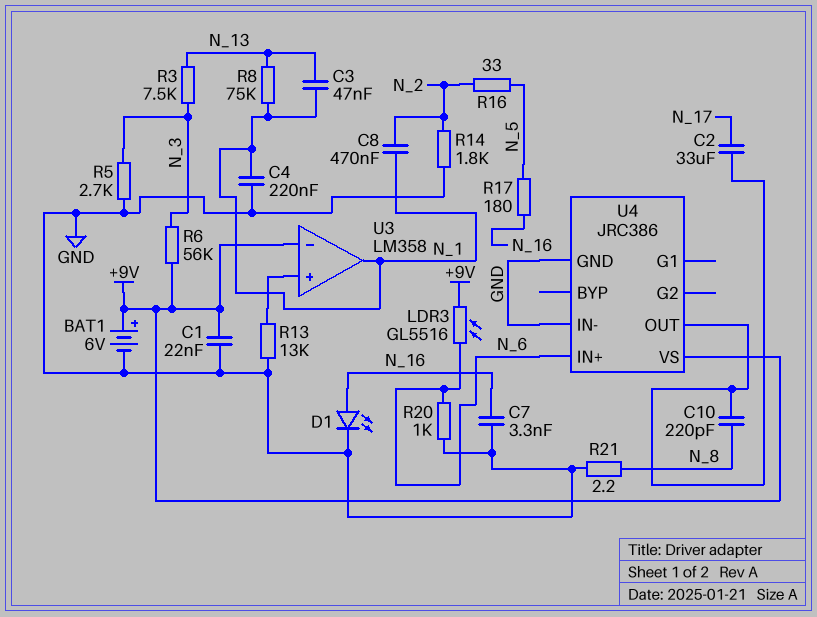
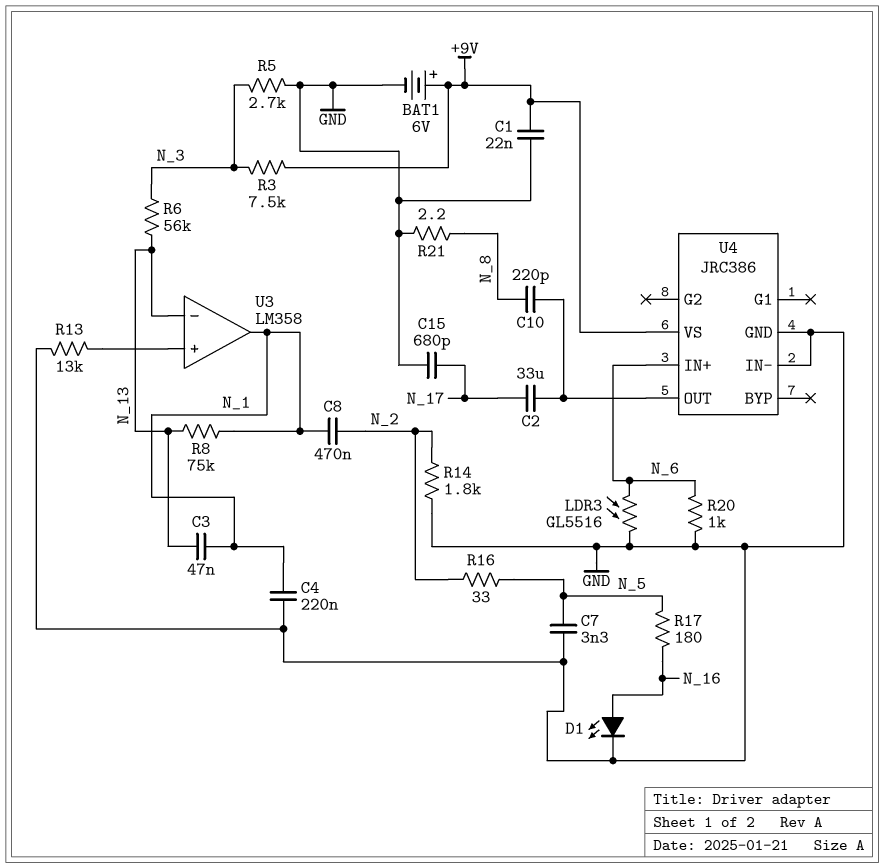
C7: 3.3nF (GND, N_16) -> 3.3nF (GND, N_5)
C15: none -> 680pF (GND, N_17)
LDR3: GL5516 (+9V, N_6) -> GL5516 (GND, N_6)
R3: 7.5k (N_3, N_13) -> 7.5k (+9V, N_3)
R6: 56k (+9V, N_3) -> 56k (N_3, N_13)
U3 pin in-: +9V -> N_13

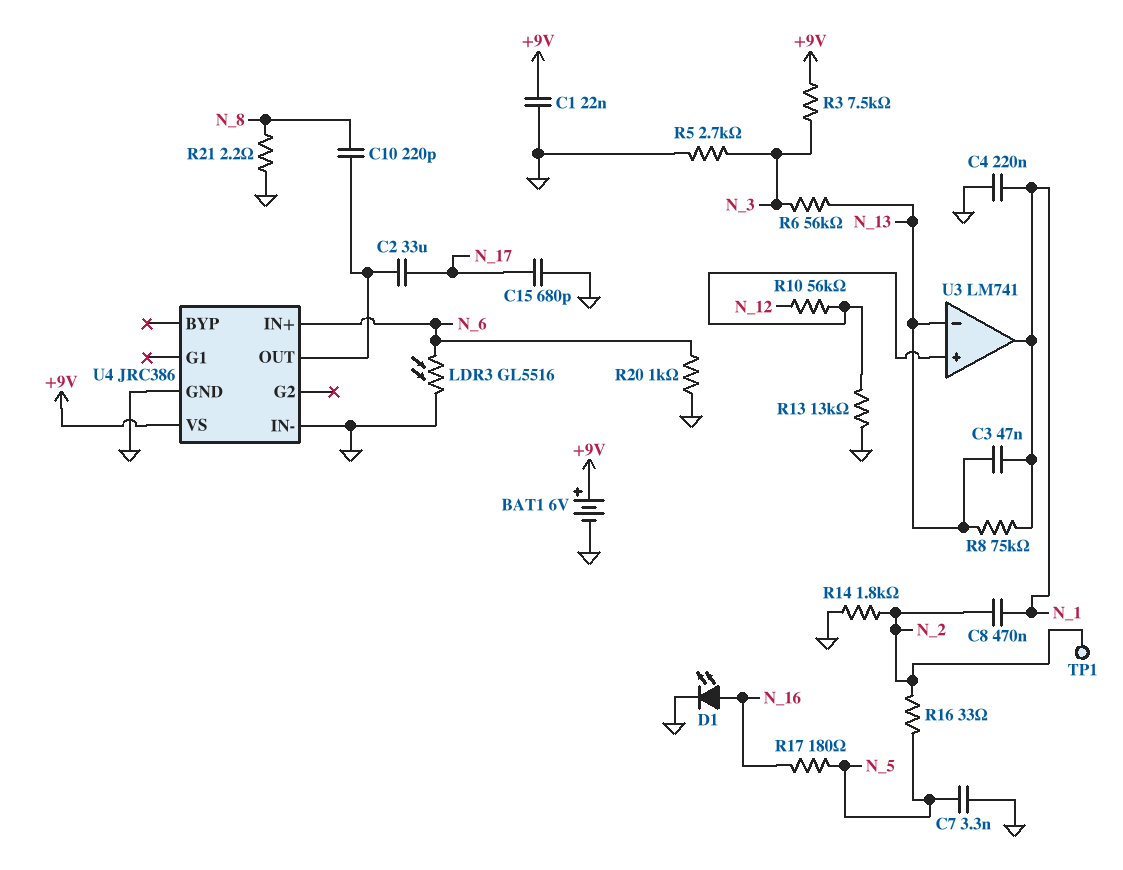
R10: none -> 56k (N_12, U3/in+)
TP1: none -> test point (N_2)
U3: LM358 -> LM741

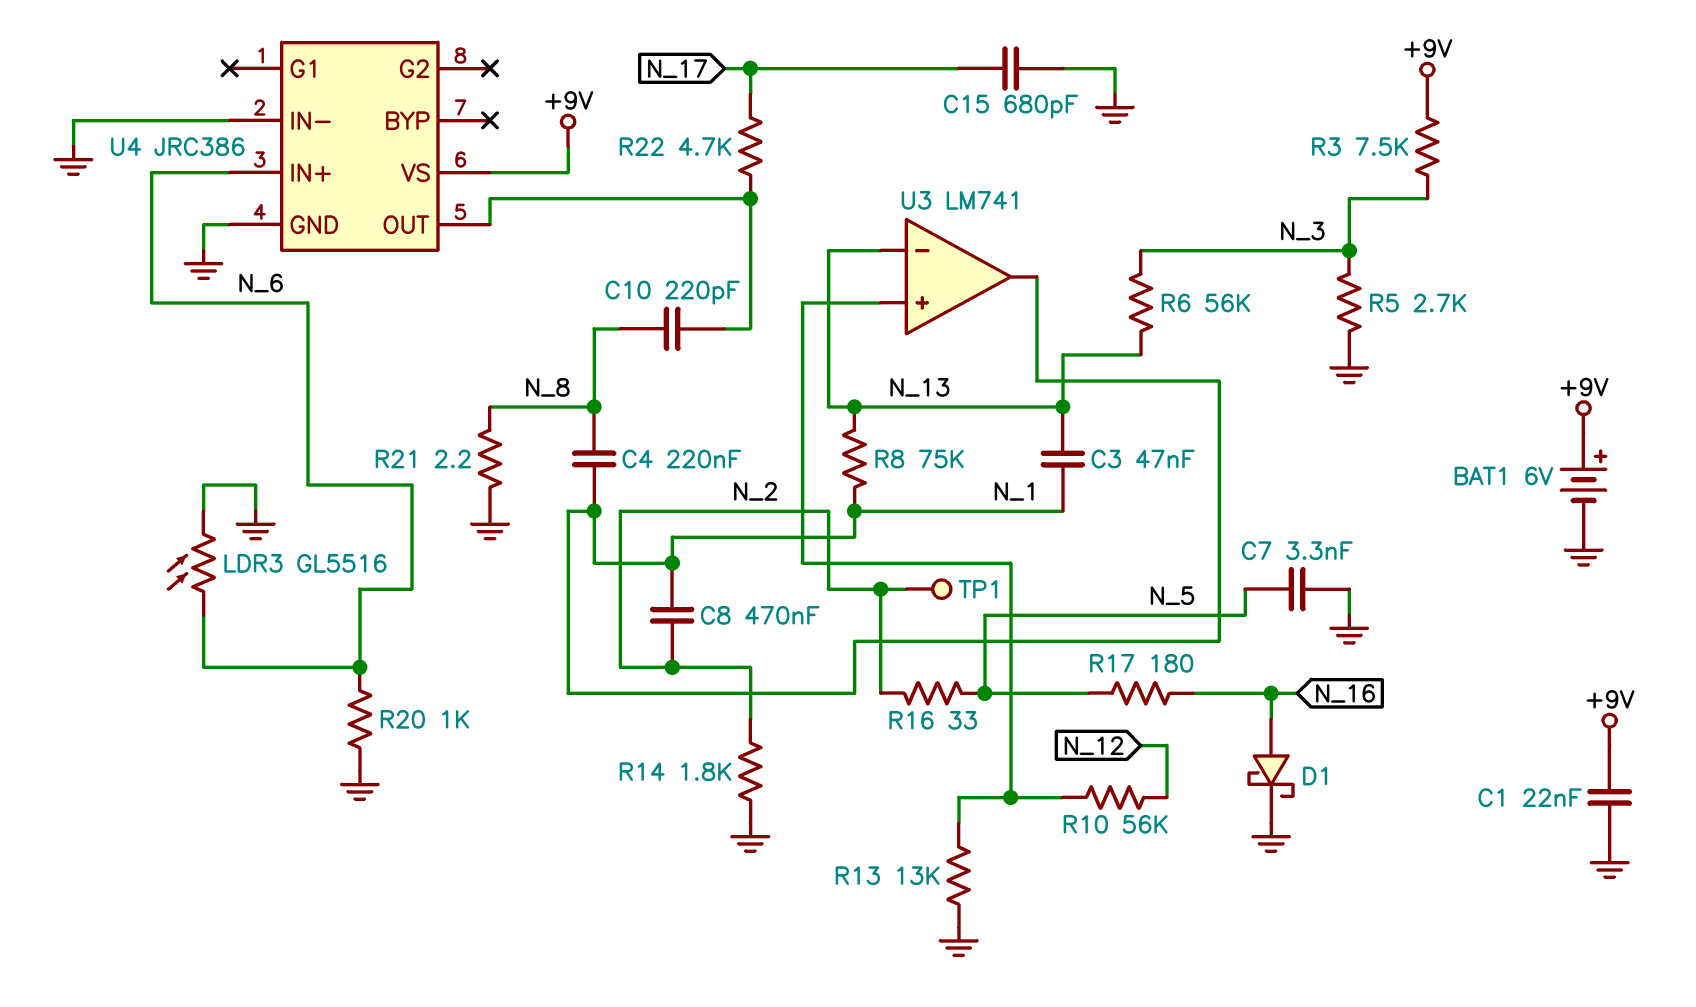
C2: 33uF (N_17, U4/OUT) -> none
C4: 220nF (GND, N_1) -> 220nF (N_1, N_8)
D1: LED (A N_16, K GND) -> schottky (A N_16, K GND)
R22: none -> 4.7k (N_17, U4/OUT)

